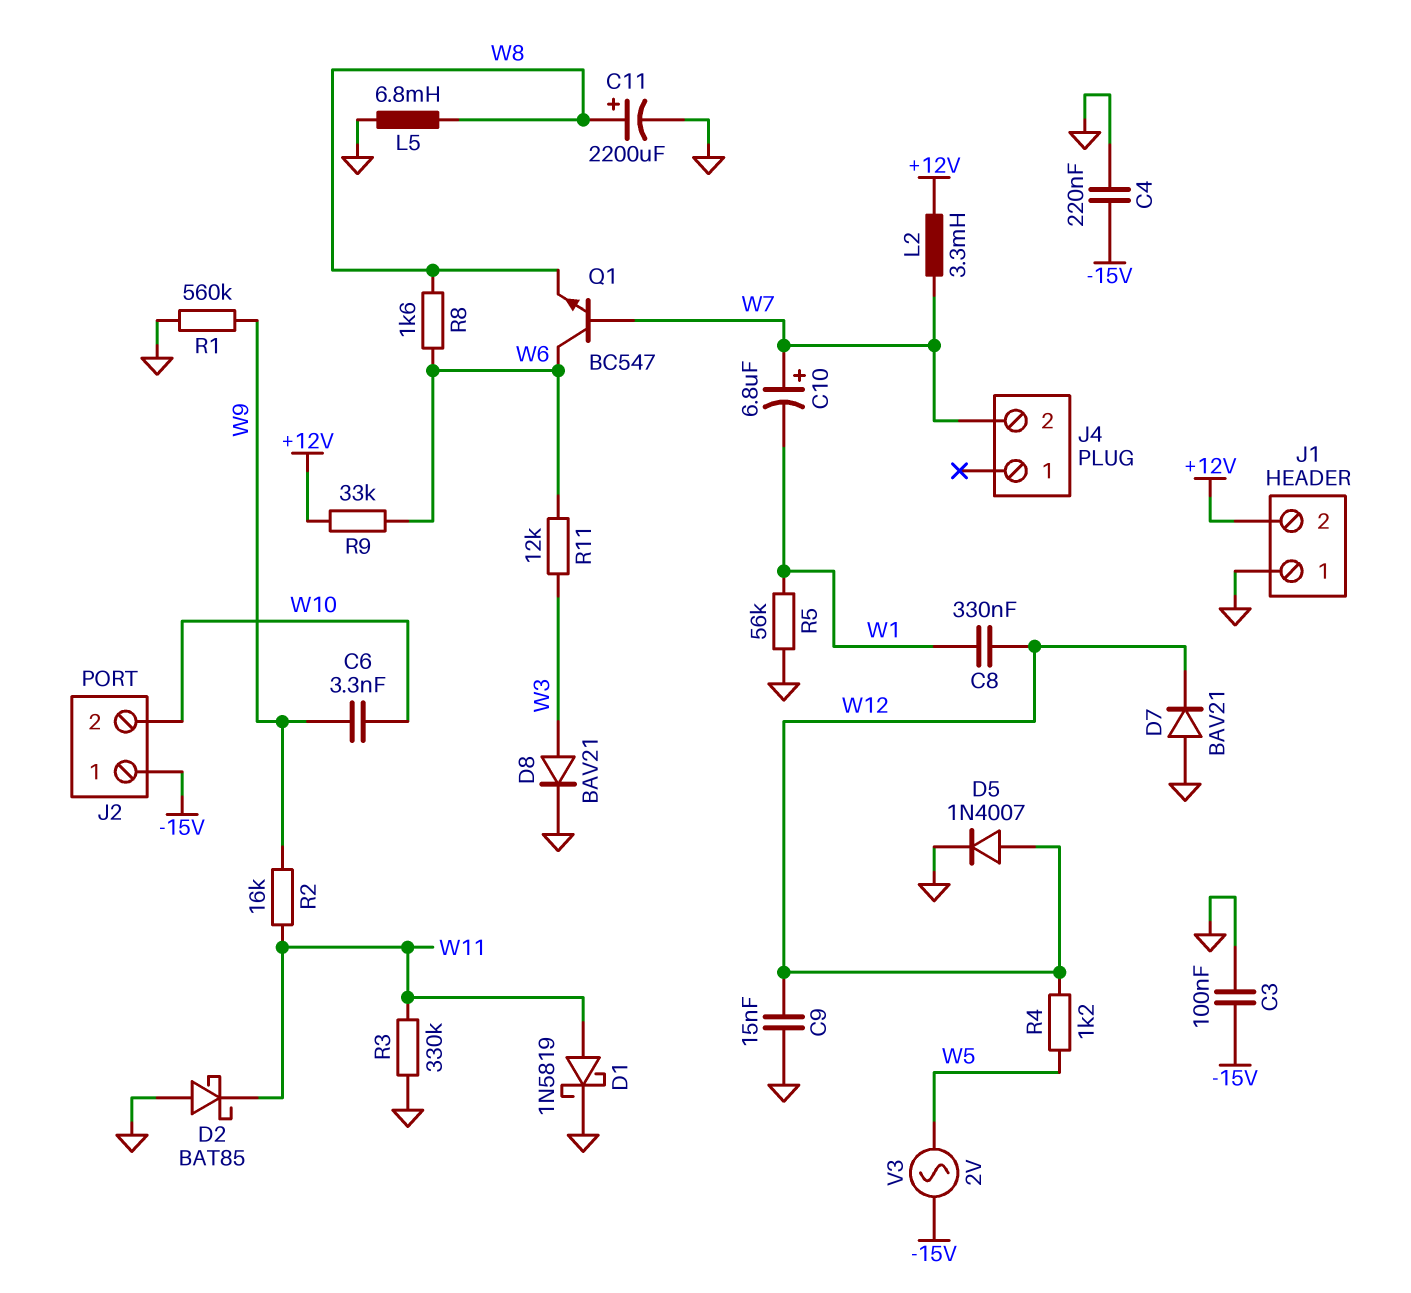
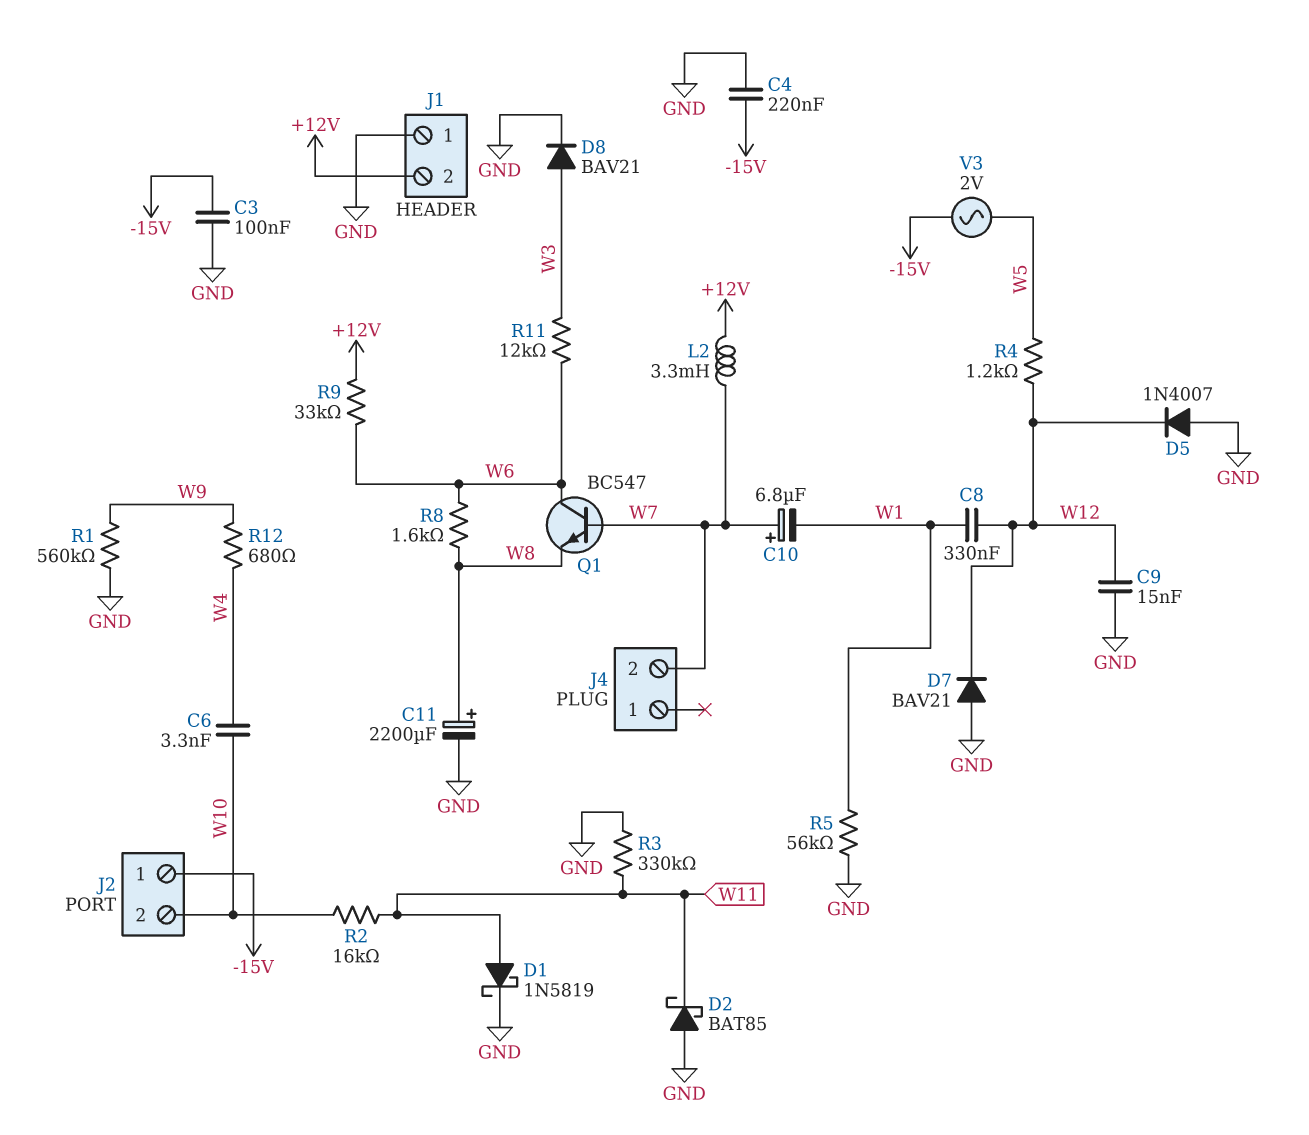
C6: 3.3nF (W9, W10) -> 3.3nF (W4, W10)
D5: diode 1N4007 (A W12, K GND) -> diode 1N4007 (A GND, K W12)
L5: 6.8mH (GND, W8) -> none
R2: 16k (W9, W11) -> 16k (W10, W11)
R12: none -> 680 (W4, W9)

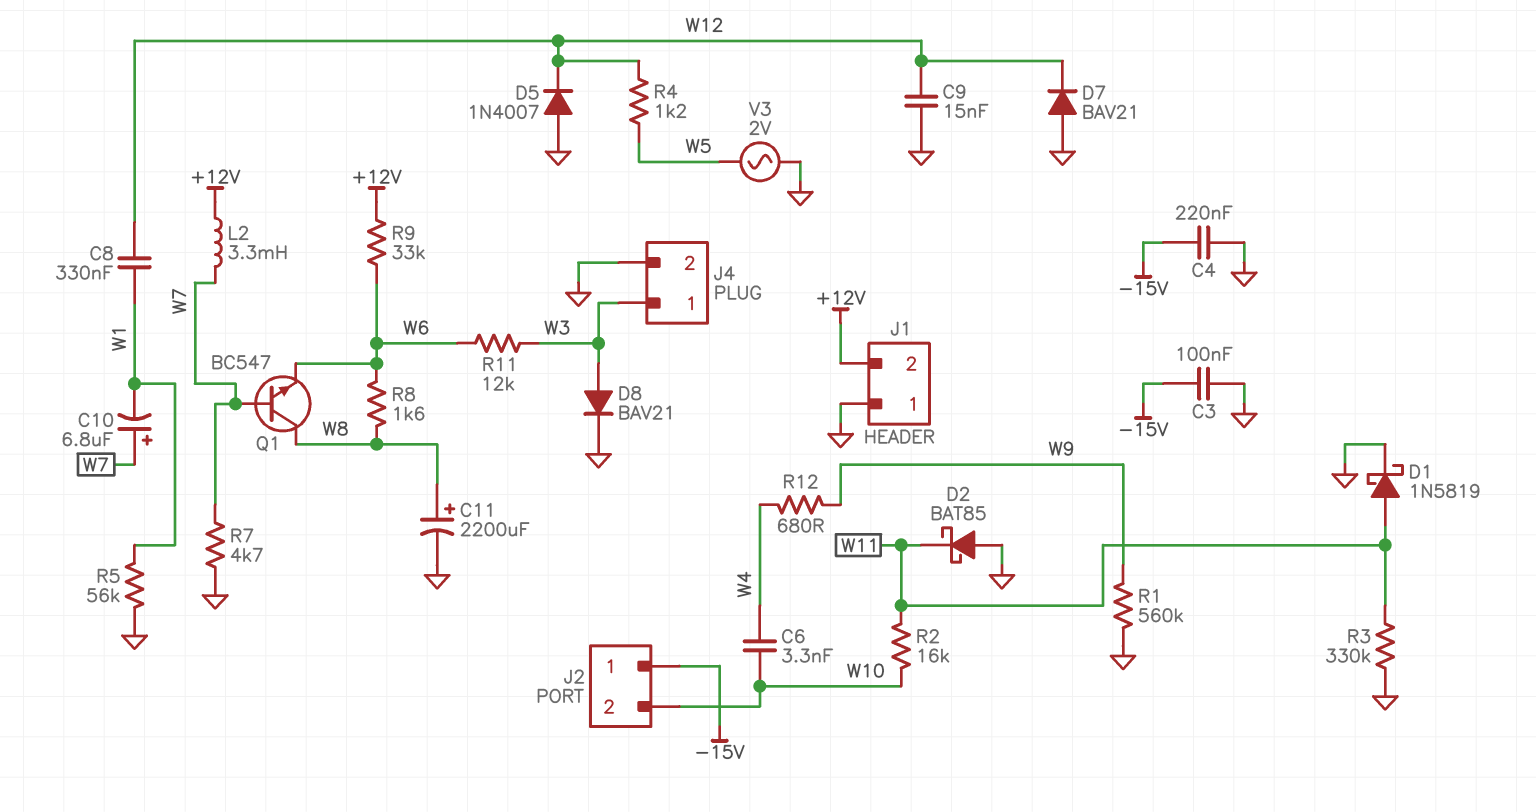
J4 pin 1: none -> W3
J4 pin 2: W7 -> GND
Q1: NPN BC547 (B W7, C W6, E W8) -> NPN BC547 (B W7, C W8, E W6)
R7: none -> 4.7k (GND, W7)
V3: AC 2V (-15V, W5) -> AC 2V (GND, W5)

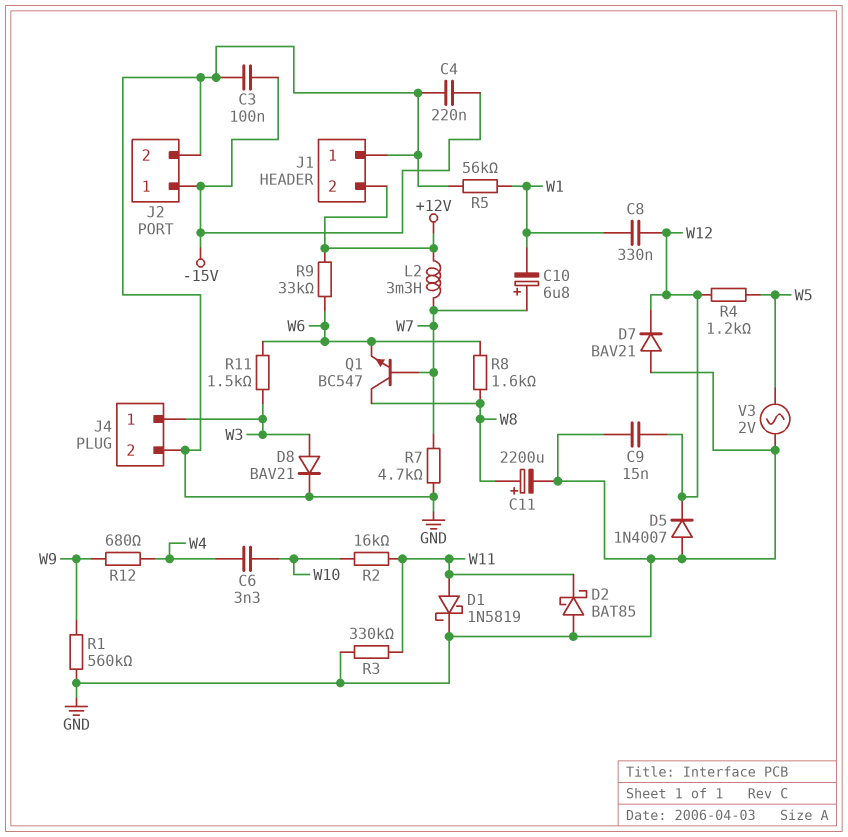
J2 pin 2: W10 -> GND
R11: 12k (W3, W6) -> 1.5k (W3, W6)

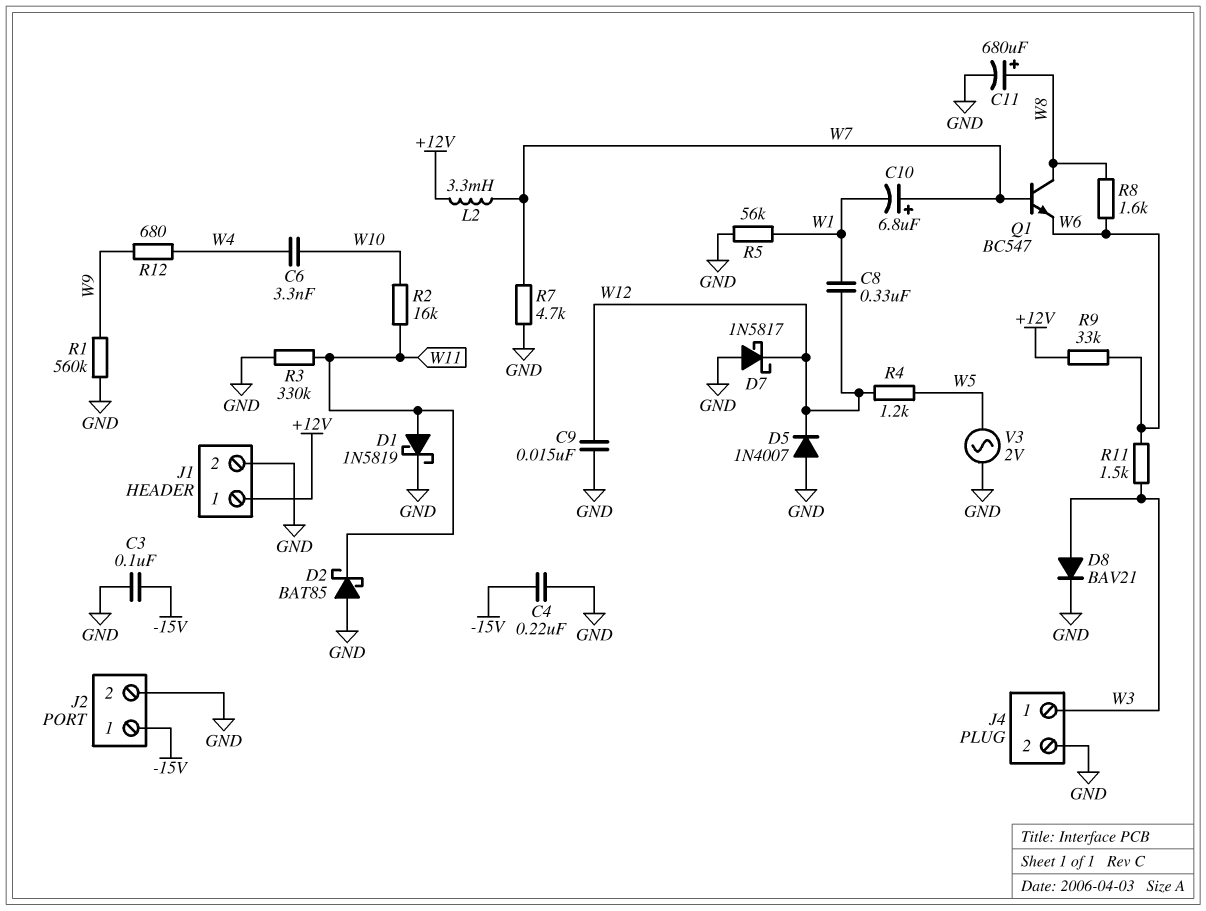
C11: 2200uF (plus W8, minus GND) -> 680uF (plus W8, minus GND)
D7: diode BAV21 (A GND, K W12) -> schottky 1N5817 (A GND, K W12)
J1 pin 1: GND -> +12V
J1 pin 2: +12V -> GND

